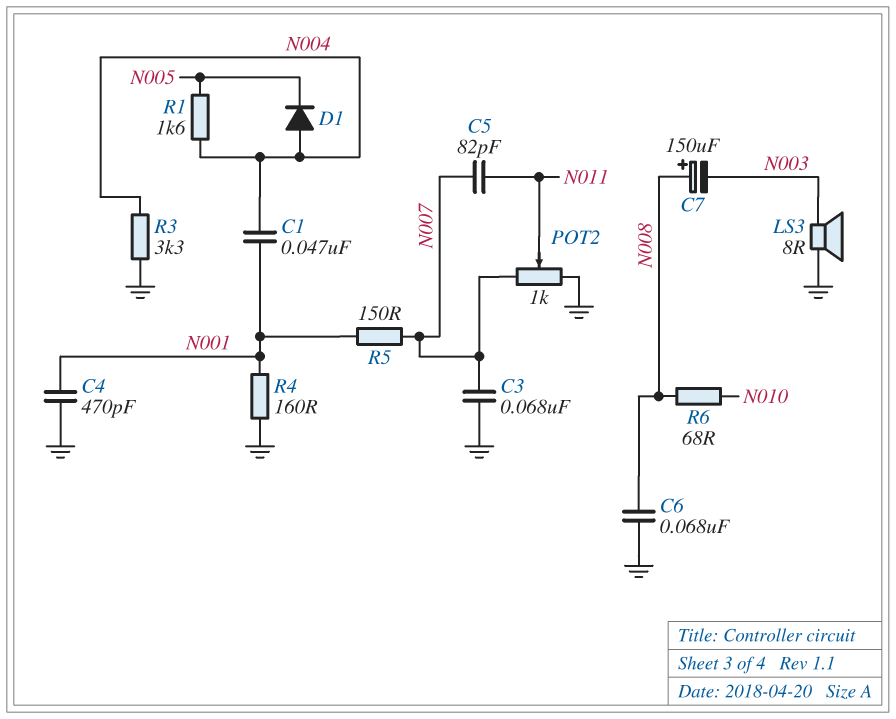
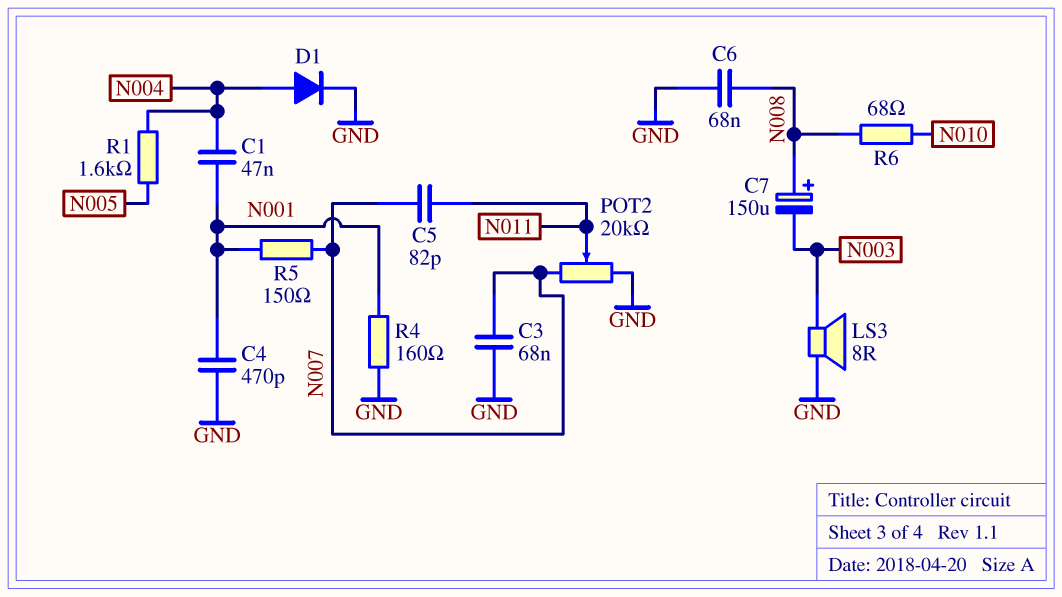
D1: diode (A N004, K N005) -> diode (A N004, K GND)
POT2: 1k (GND, N007, wiper N011) -> 20k (GND, N007, wiper N011)
R3: 3.3k (GND, N004) -> none

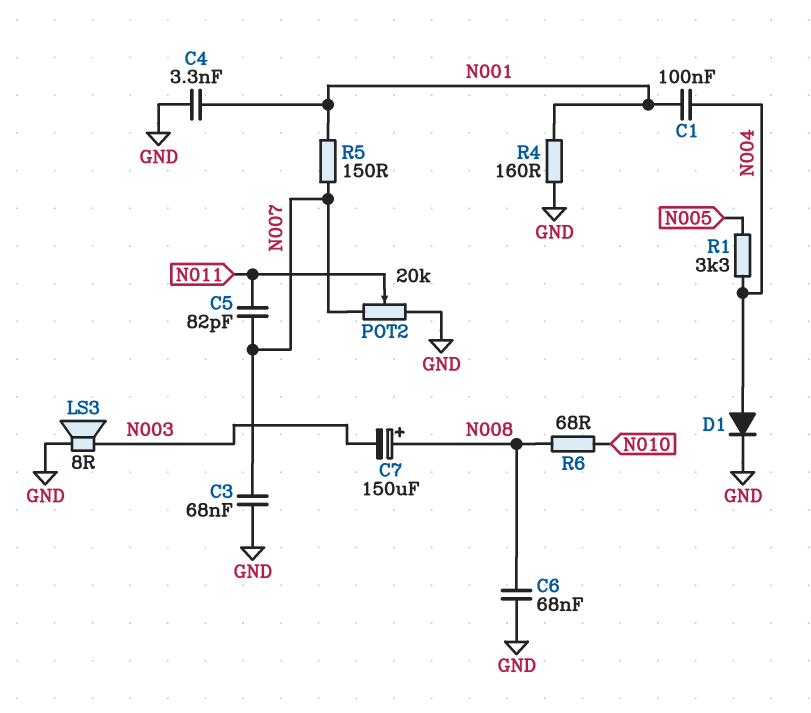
C1: 47nF (N001, N004) -> 100nF (N001, N004)
C4: 470pF (GND, N001) -> 3.3nF (GND, N001)
R1: 1.6k (N004, N005) -> 3.3k (N004, N005)

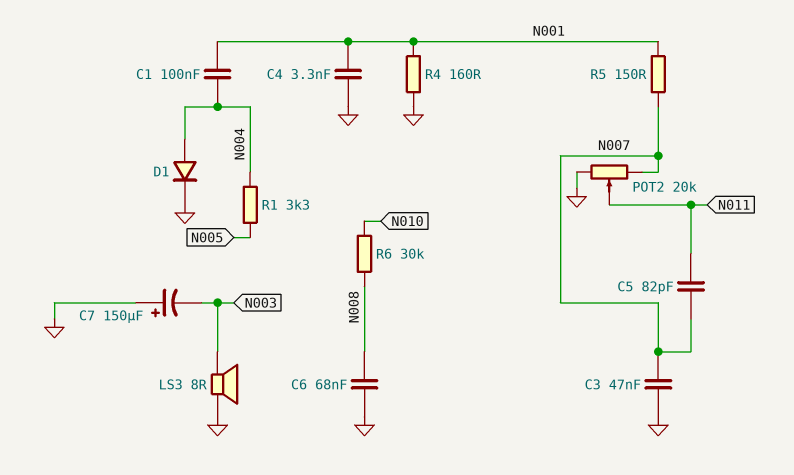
C3: 68nF (GND, N007) -> 47nF (GND, N007)
C7: 150uF (plus N008, minus N003) -> 150uF (plus GND, minus N003)
R6: 68 (N008, N010) -> 30k (N008, N010)

